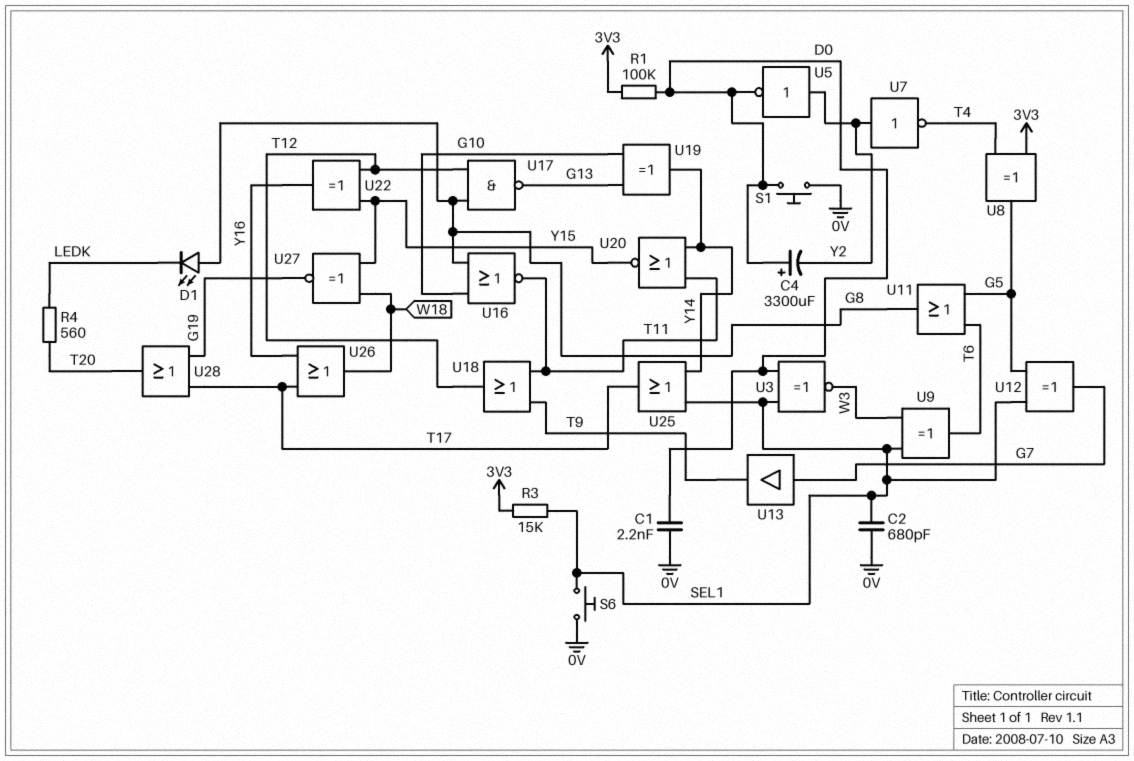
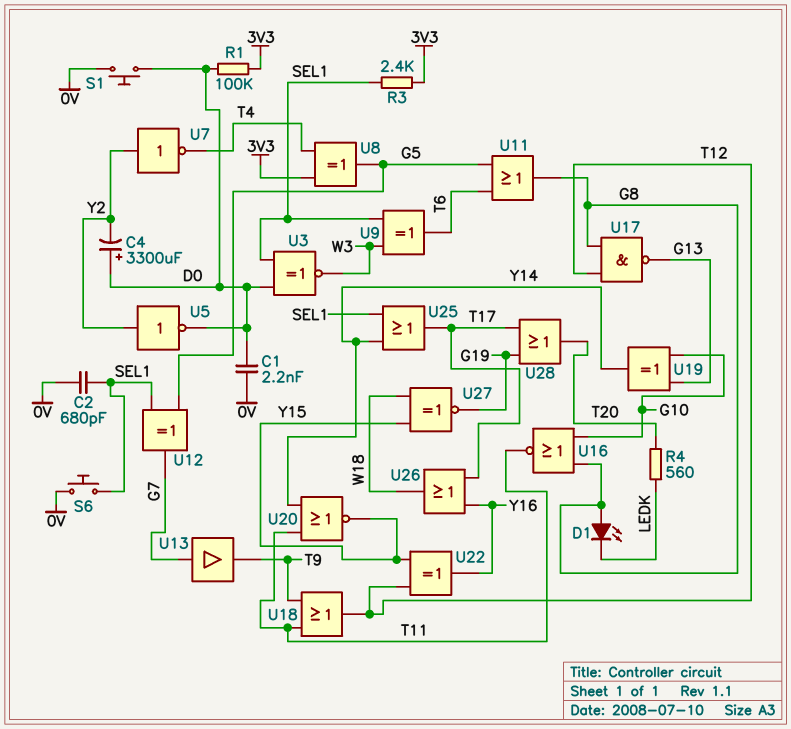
R3: 15k (3V3, SEL1) -> 2.4k (3V3, SEL1)

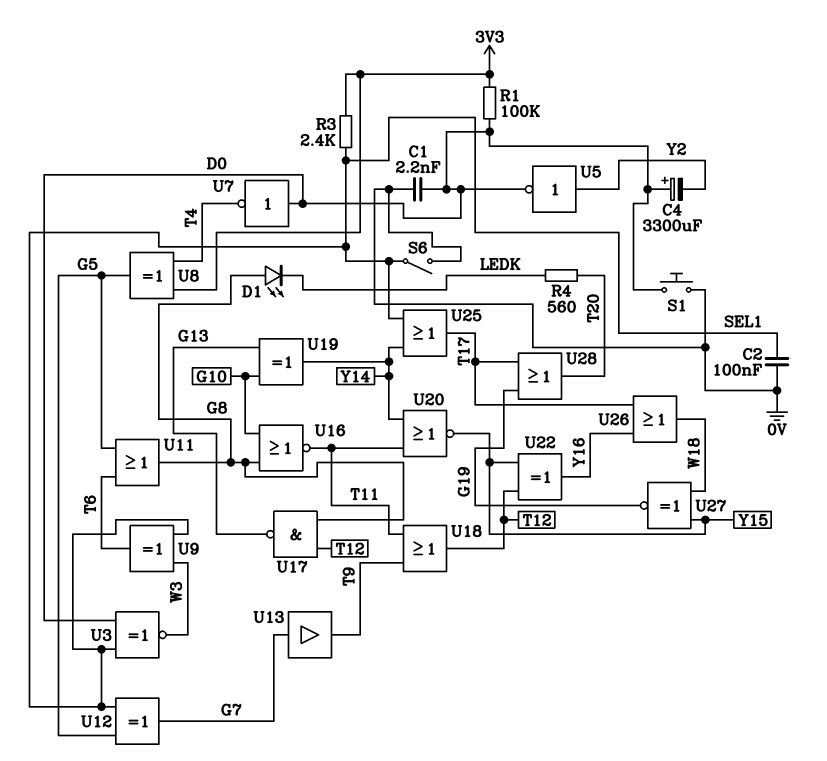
C2: 680pF (0V, SEL1) -> 100nF (0V, SEL1)
S6: button (0V, SEL1) -> switch (0V, SEL1)
U7: NOT (in Y2, out T4) -> NOT (in D0, out T4)

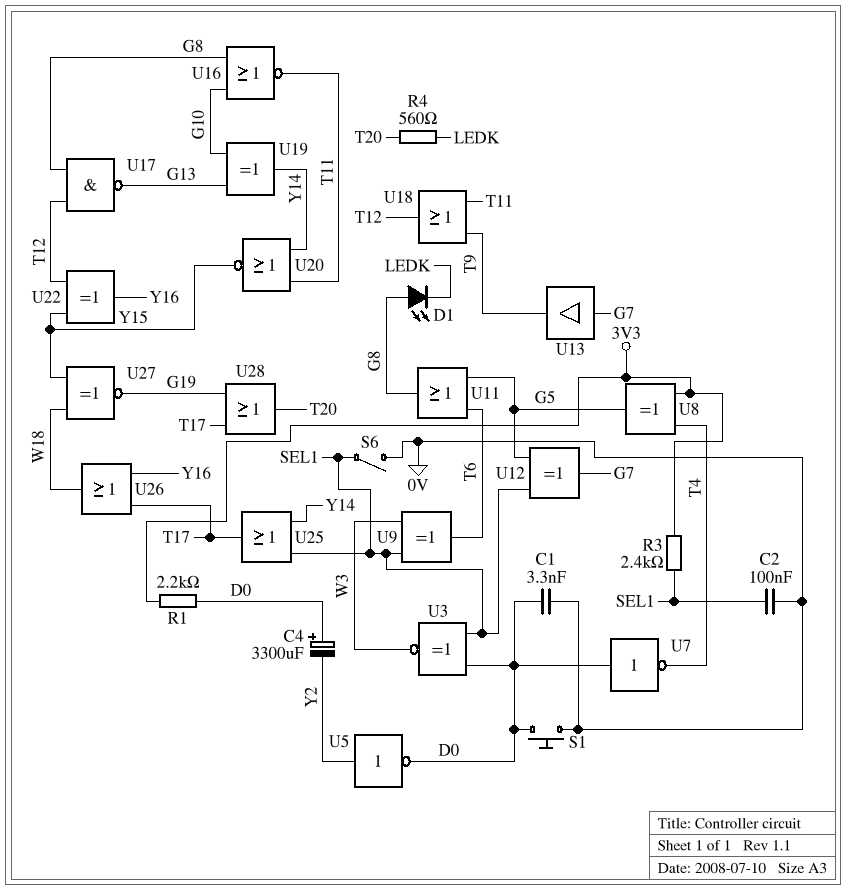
C1: 2.2nF (0V, D0) -> 3.3nF (0V, D0)
R1: 100k (3V3, D0) -> 2.2k (3V3, D0)

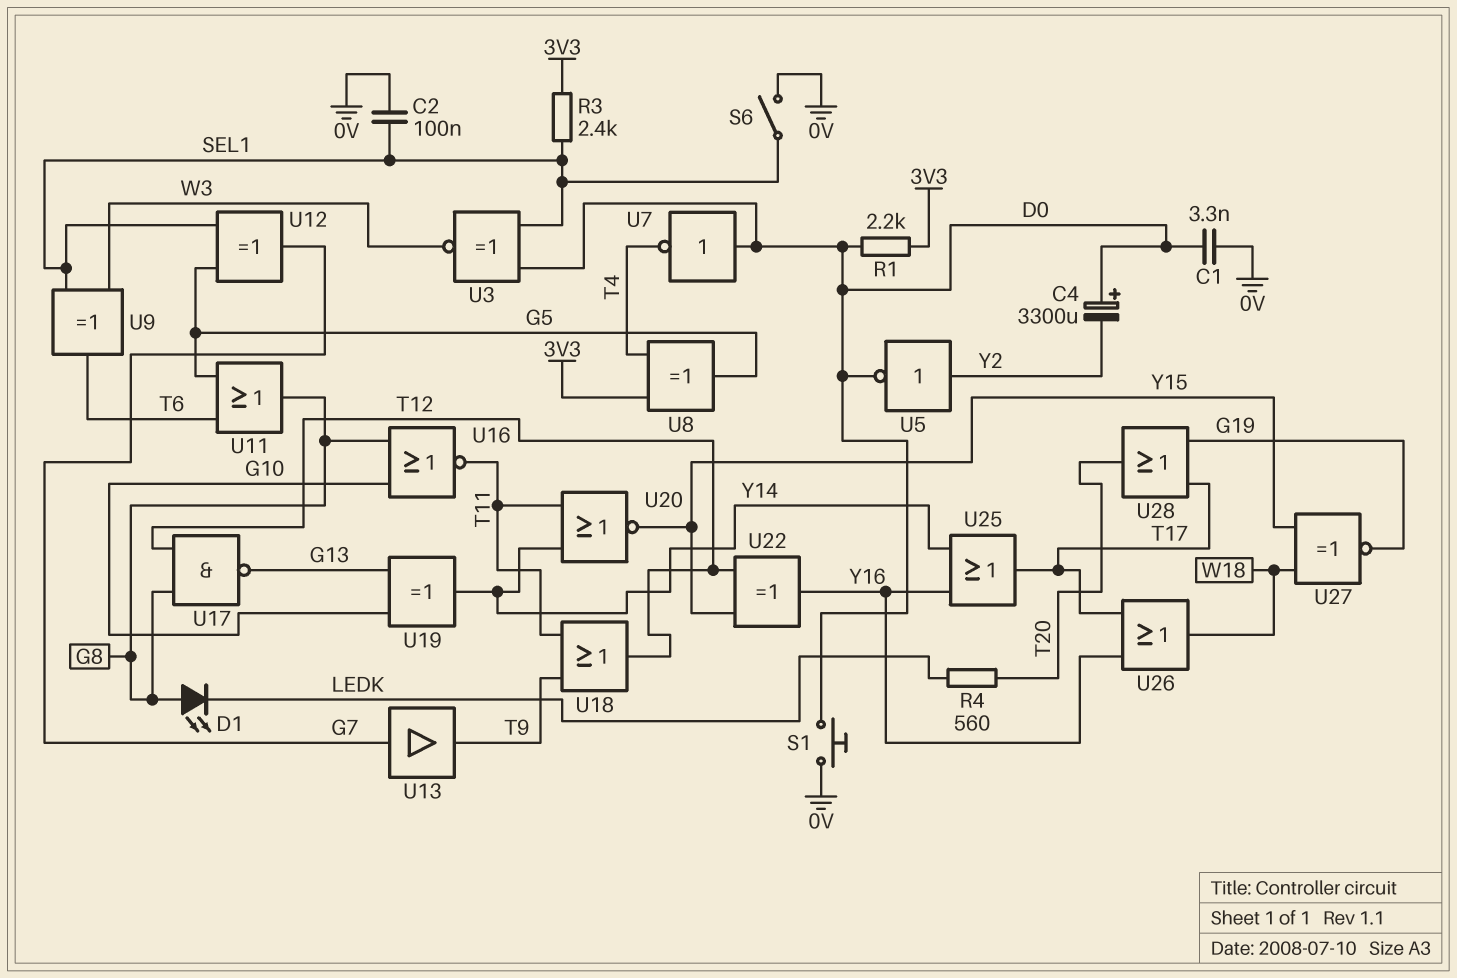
U25: OR (in SEL1, in Y14, out T17) -> OR (in Y14, in Y16, out T17)

